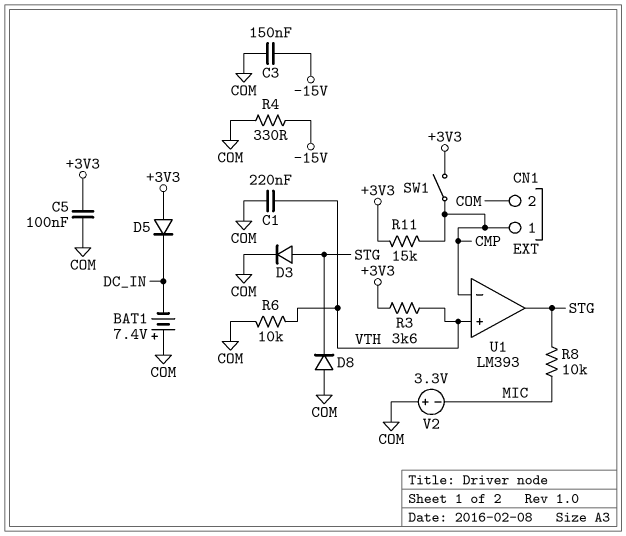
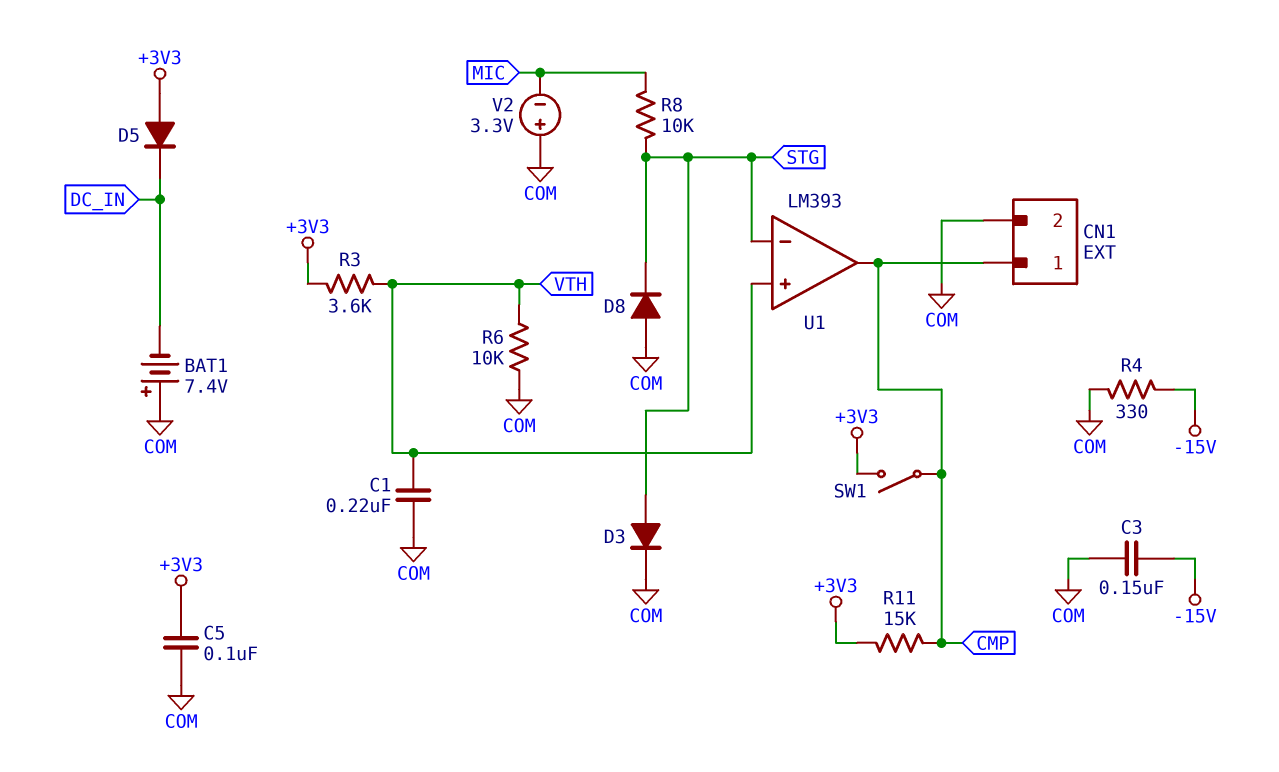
U1 pin in-: CMP -> STG
U1 pin out: STG -> CMP

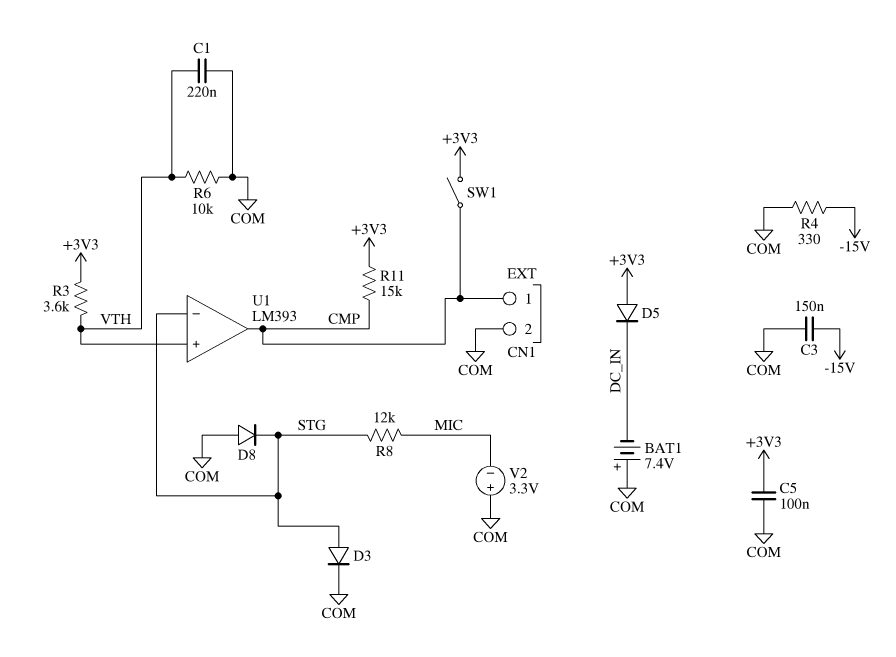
R8: 10k (MIC, STG) -> 12k (MIC, STG)

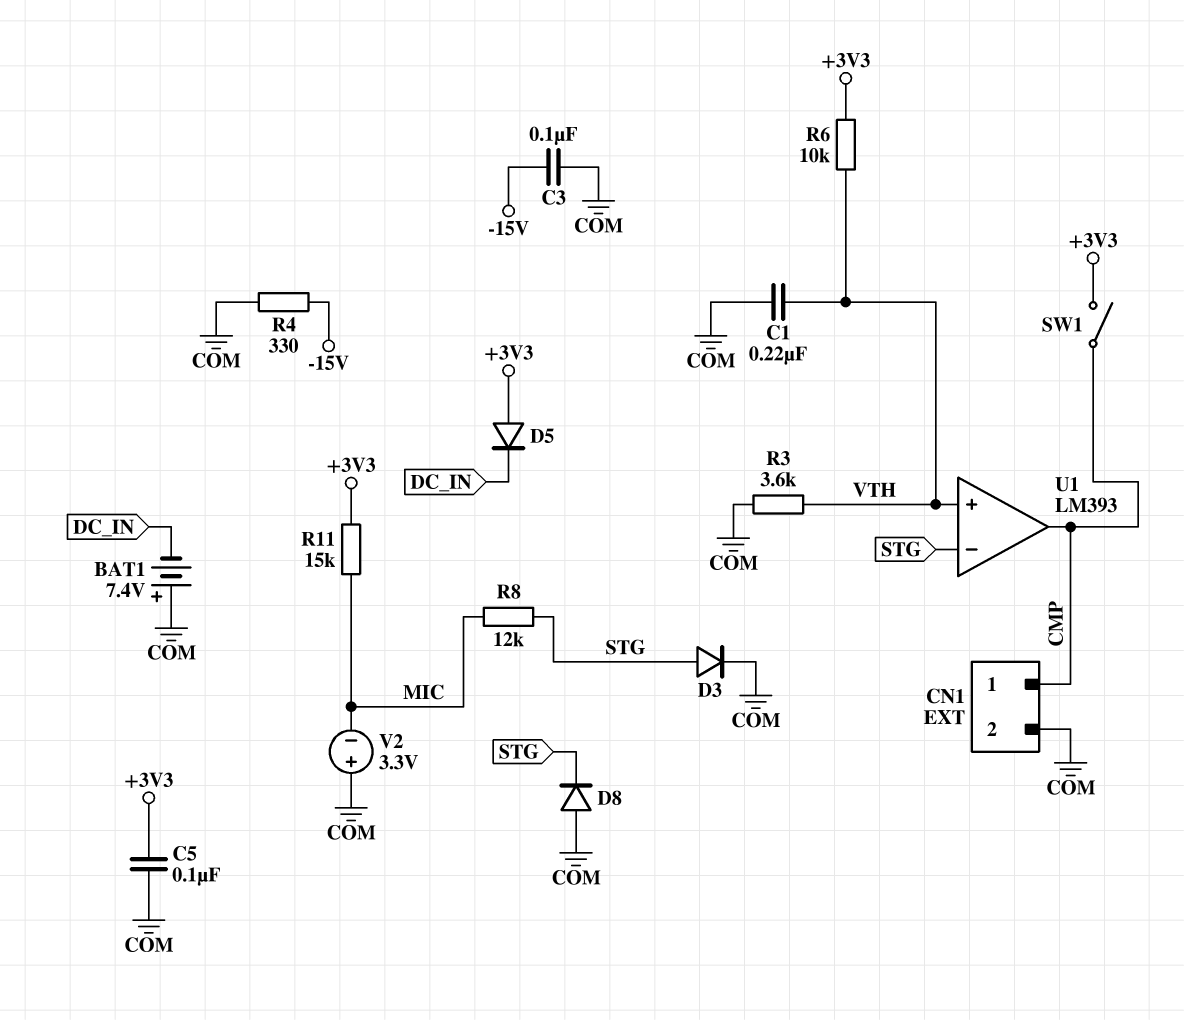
C3: 150nF (-15V, COM) -> 100nF (-15V, COM)
R3: 3.6k (+3V3, VTH) -> 3.6k (COM, VTH)
R6: 10k (COM, VTH) -> 10k (+3V3, VTH)
R11: 15k (+3V3, CMP) -> 15k (+3V3, MIC)

